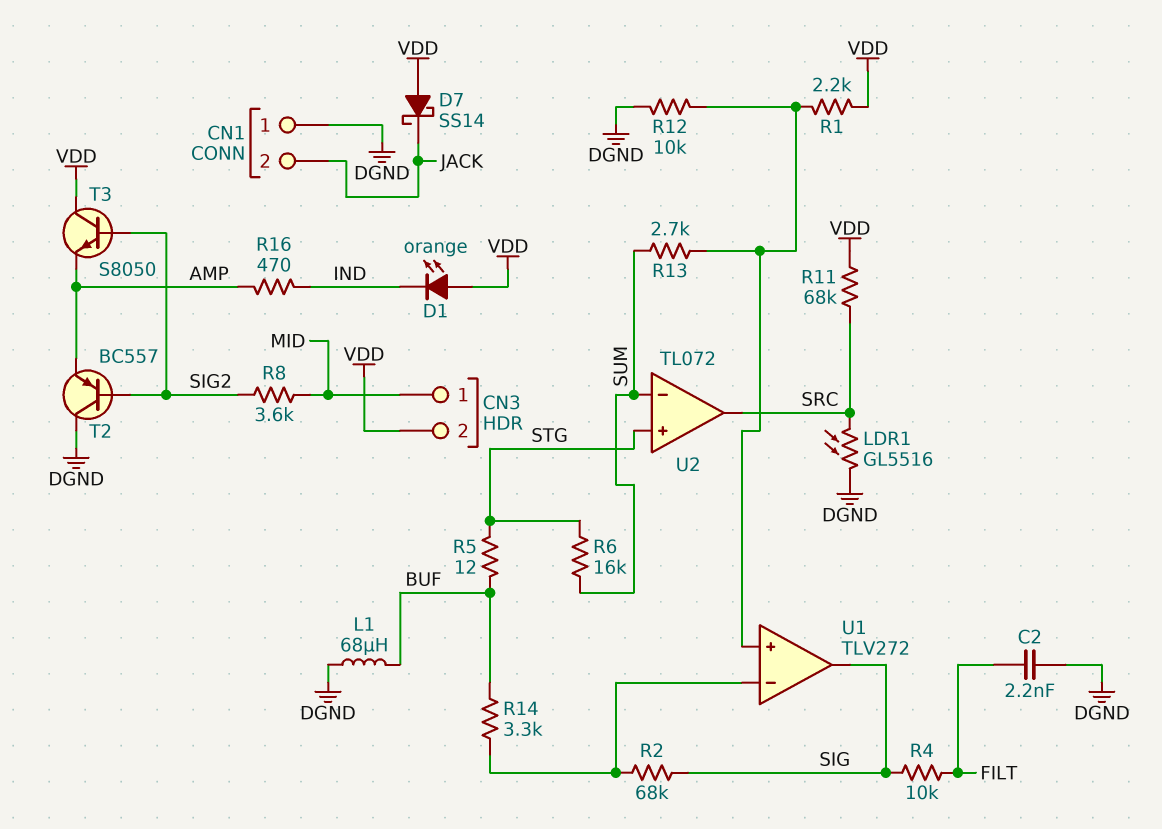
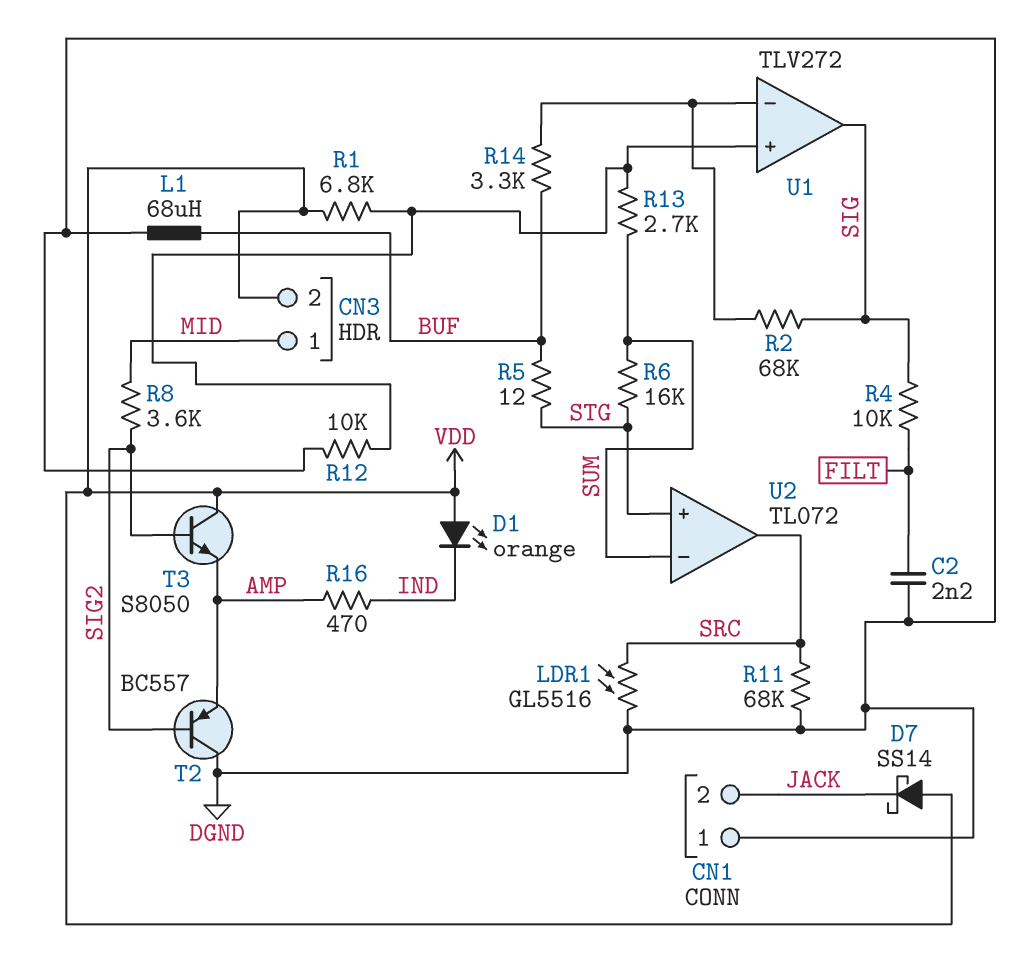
R1: 2.2k (U1/in+, VDD) -> 6.8k (U1/in+, VDD)
R11: 68k (SRC, VDD) -> 68k (DGND, SRC)

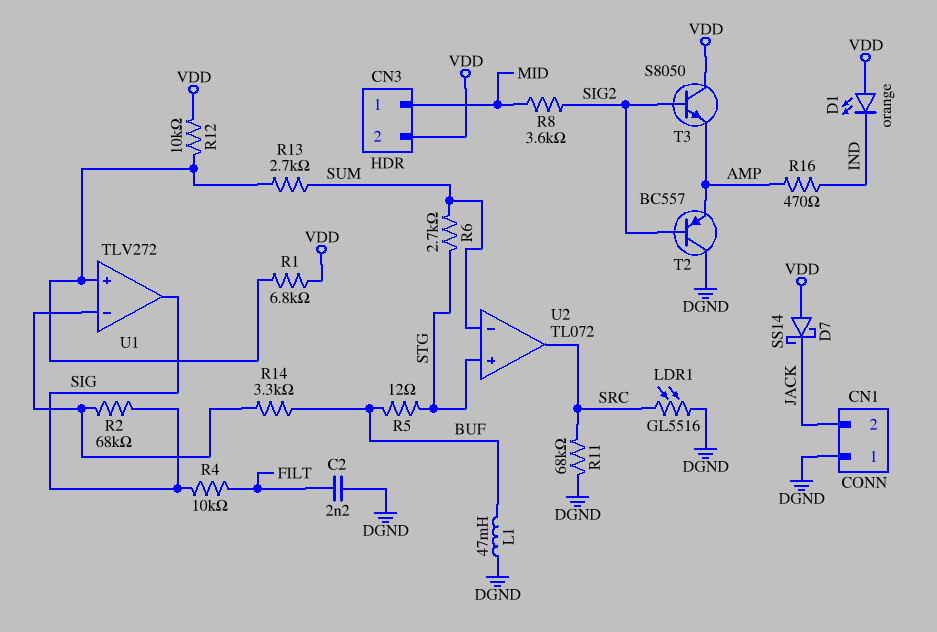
L1: 68uH (BUF, DGND) -> 47mH (BUF, DGND)
R6: 16k (STG, SUM) -> 2.7k (STG, SUM)
R12: 10k (DGND, U1/in+) -> 10k (U1/in+, VDD)

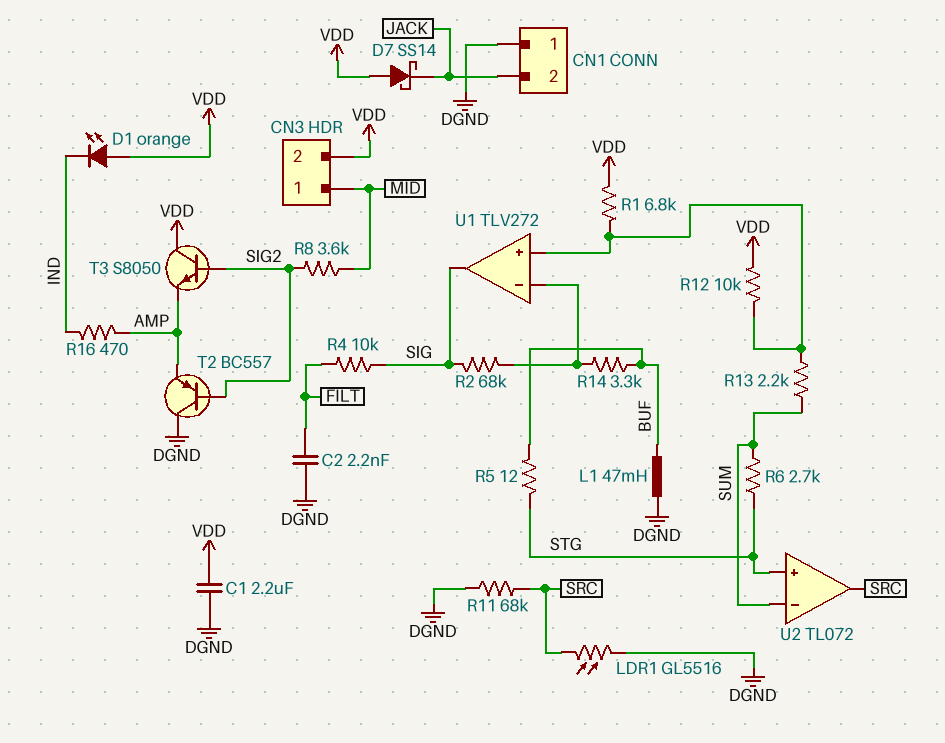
C1: none -> 2.2uF (DGND, VDD)
R13: 2.7k (SUM, U1/in+) -> 2.2k (SUM, U1/in+)

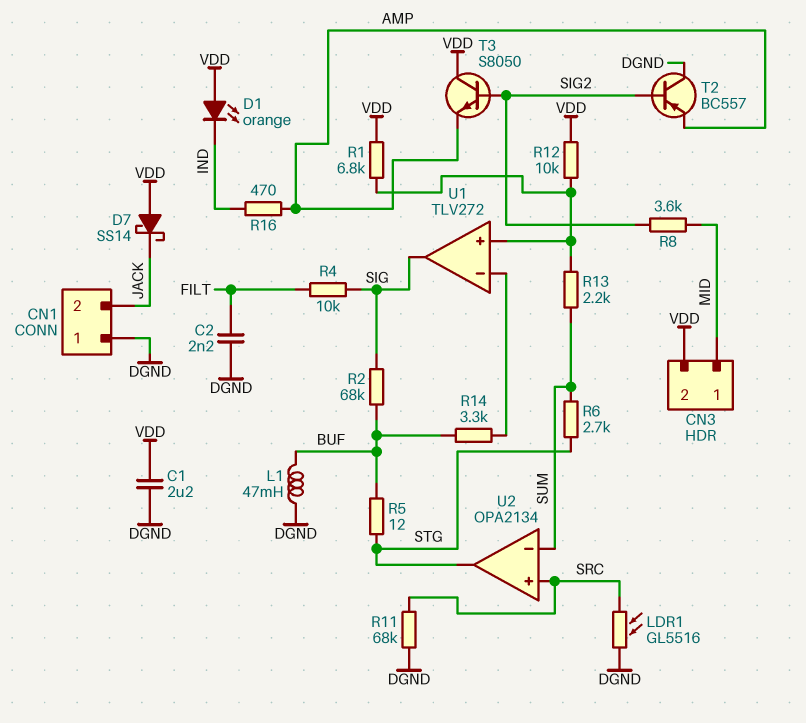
R2: 68k (SIG, U1/in-) -> 68k (BUF, SIG)
U2: TL072 -> OPA2134
U2 pin in+: STG -> SRC
U2 pin out: SRC -> STG

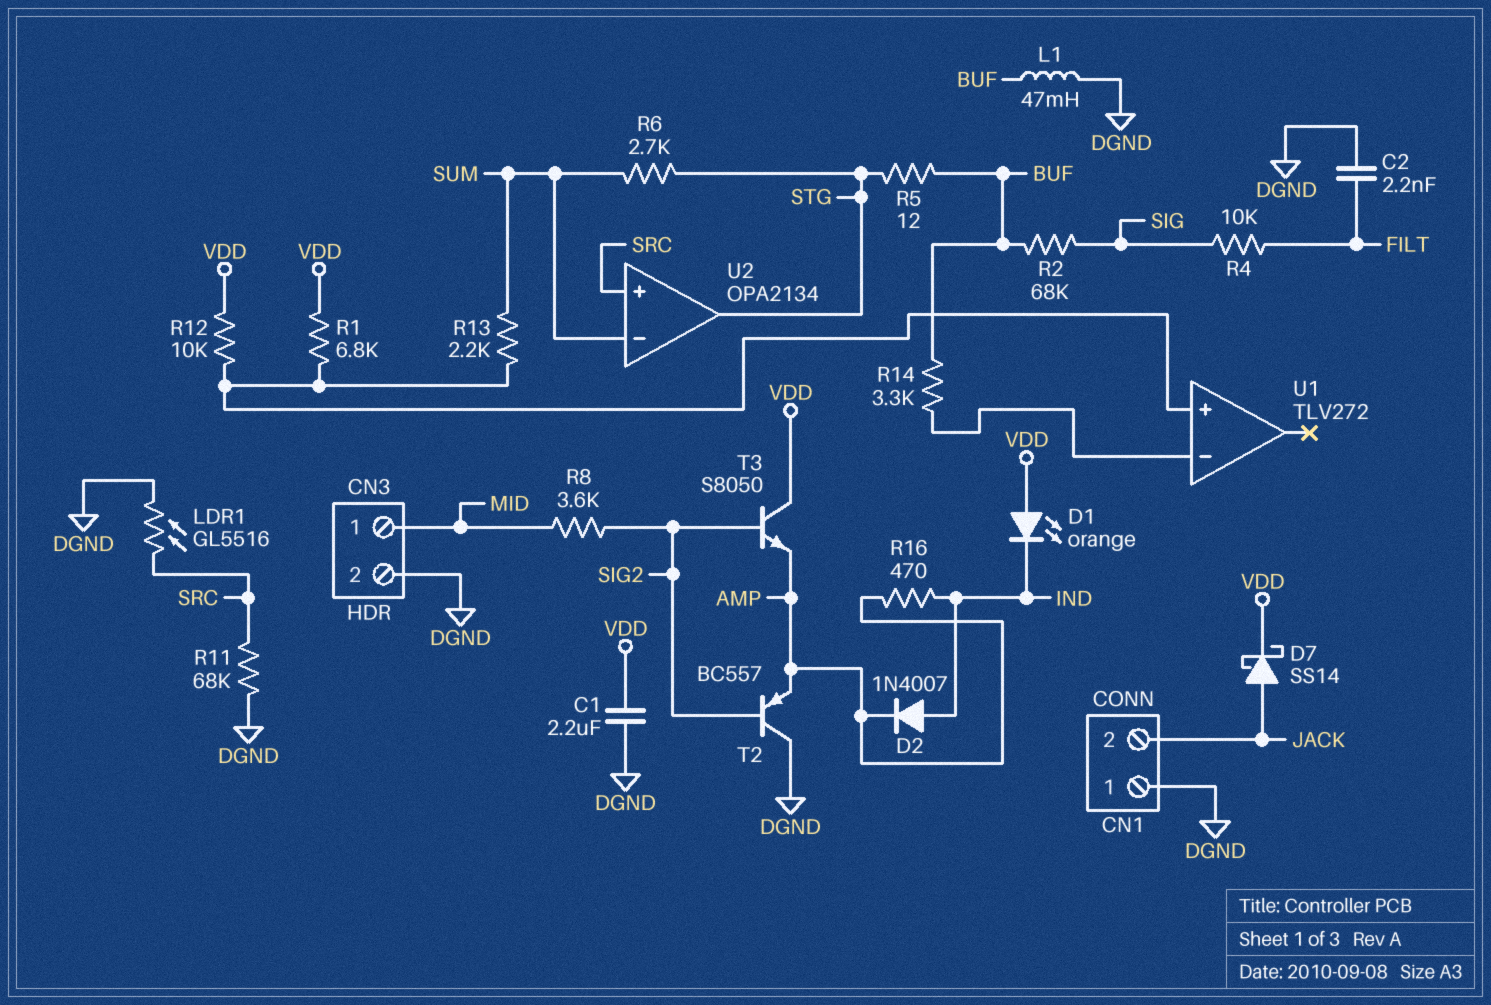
CN3 pin 2: VDD -> DGND
D2: none -> diode 1N4007 (A IND, K AMP)
D7: schottky SS14 (A VDD, K JACK) -> schottky SS14 (A JACK, K VDD)
U1 pin out: SIG -> none

